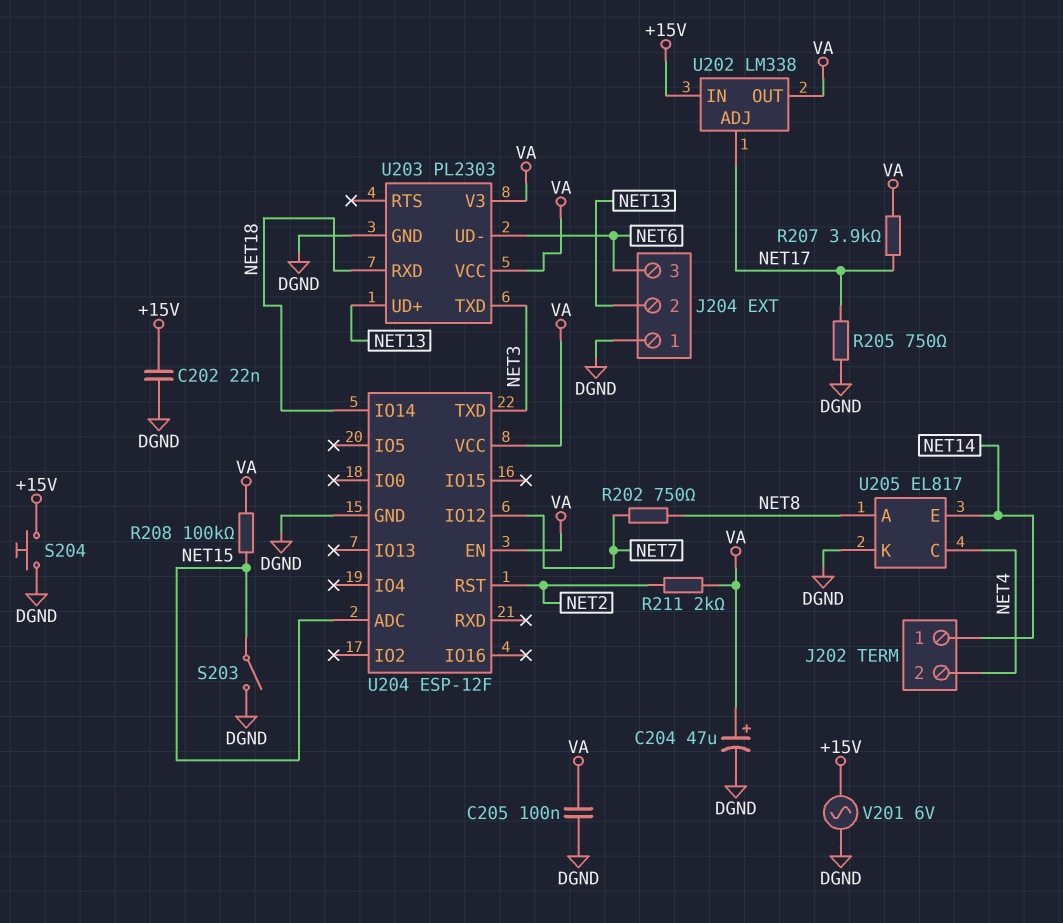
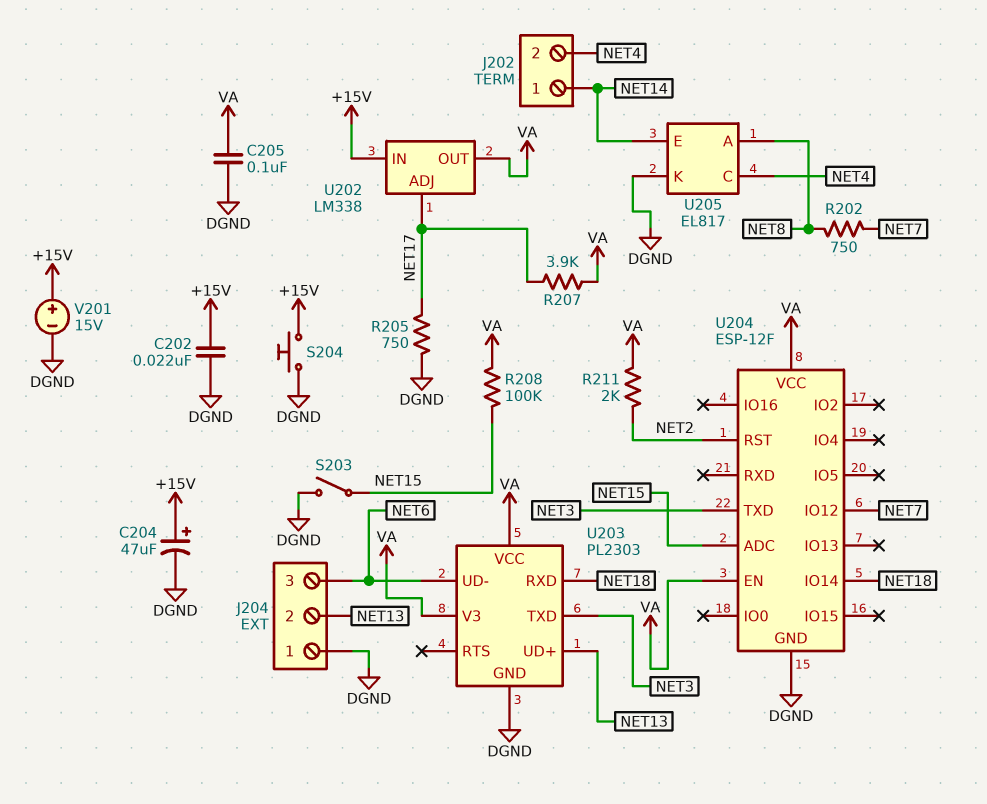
C204: 47uF (plus VA, minus DGND) -> 47uF (plus +15V, minus DGND)
V201: AC 6V (+15V, DGND) -> 15V (plus +15V, minus DGND)

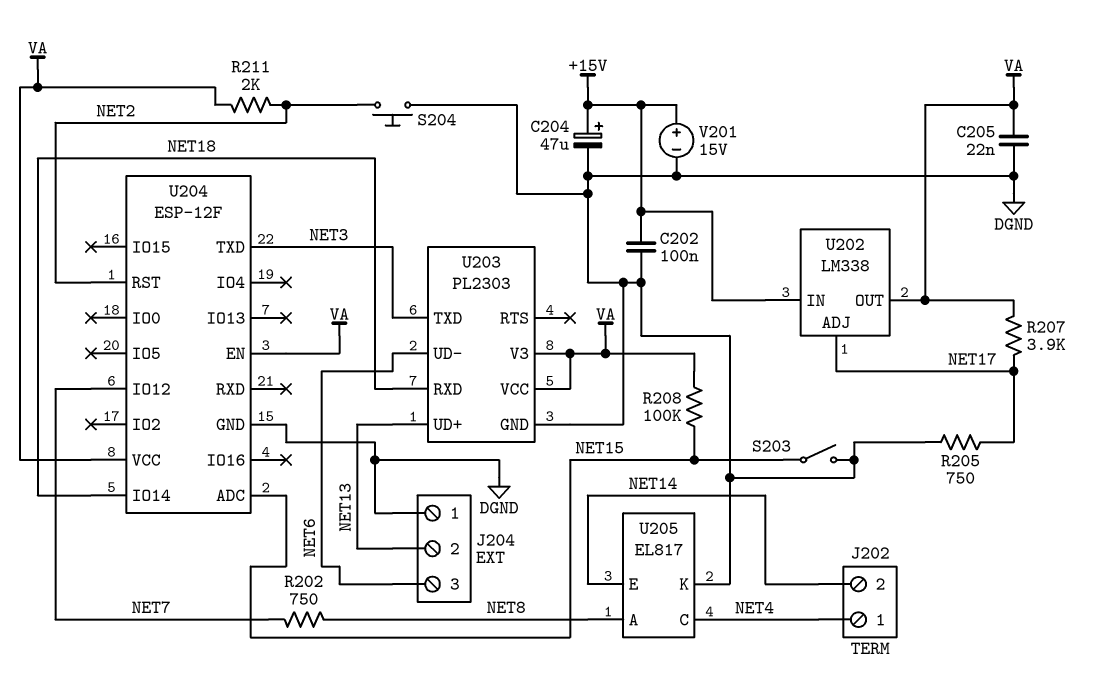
C202: 22nF (+15V, DGND) -> 100nF (+15V, DGND)
C205: 100nF (DGND, VA) -> 22nF (DGND, VA)
J202 pin 1: NET14 -> NET4
J202 pin 2: NET4 -> NET14
S204: button (+15V, DGND) -> button (DGND, NET2)

